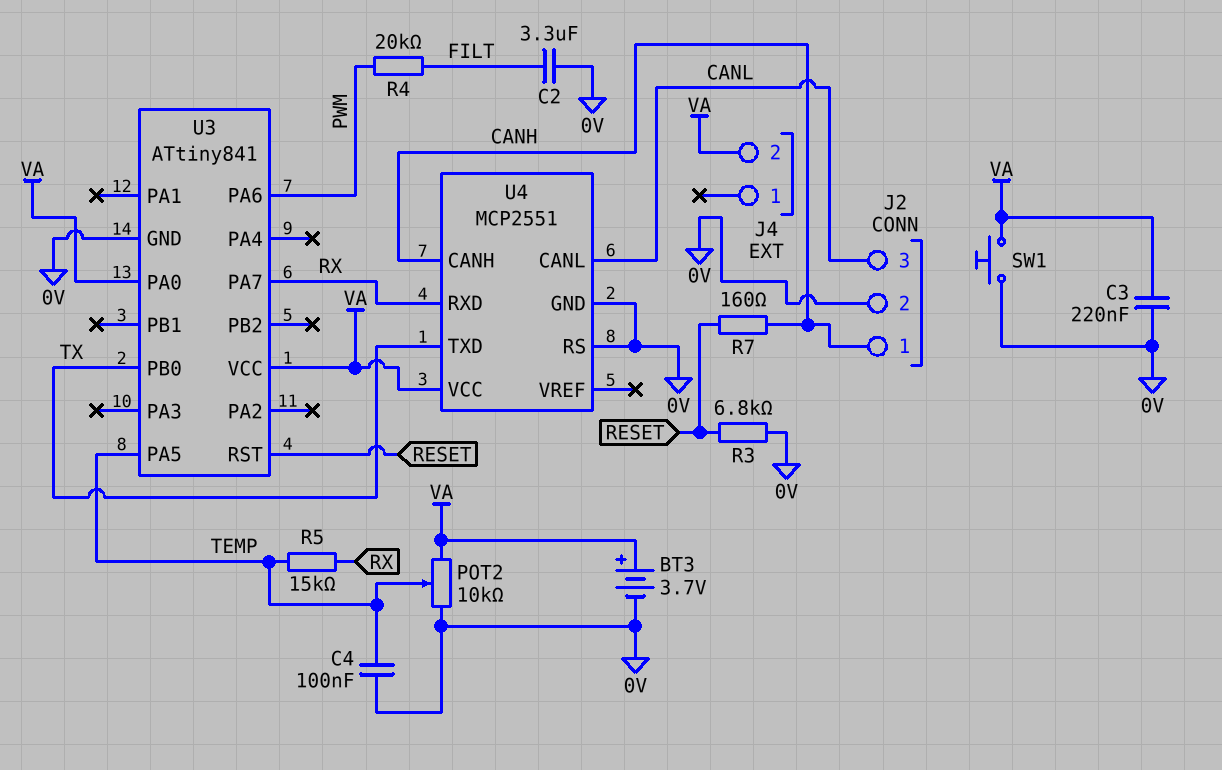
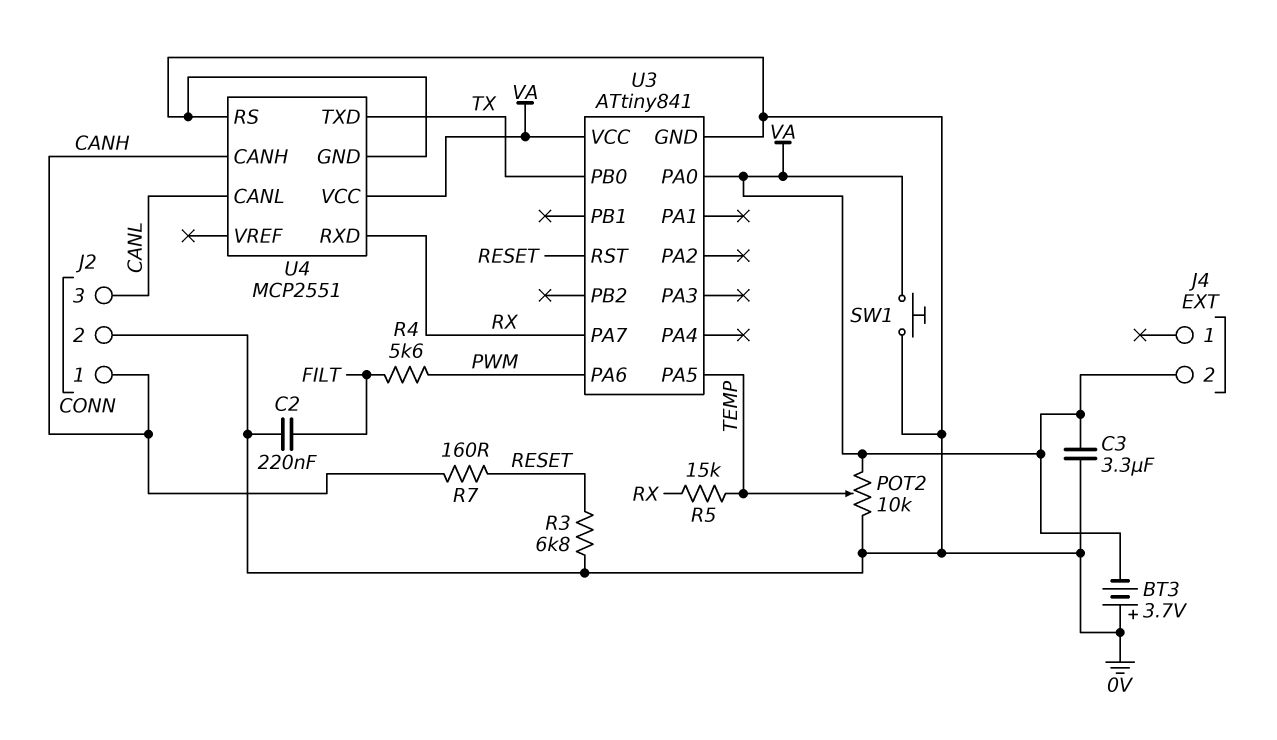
BT3: 3.7V (plus VA, minus 0V) -> 3.7V (plus 0V, minus VA)
C2: 3.3uF (0V, FILT) -> 220nF (0V, FILT)
C3: 220nF (0V, VA) -> 3.3uF (0V, VA)
C4: 100nF (0V, TEMP) -> none
R4: 20k (FILT, PWM) -> 5.6k (FILT, PWM)

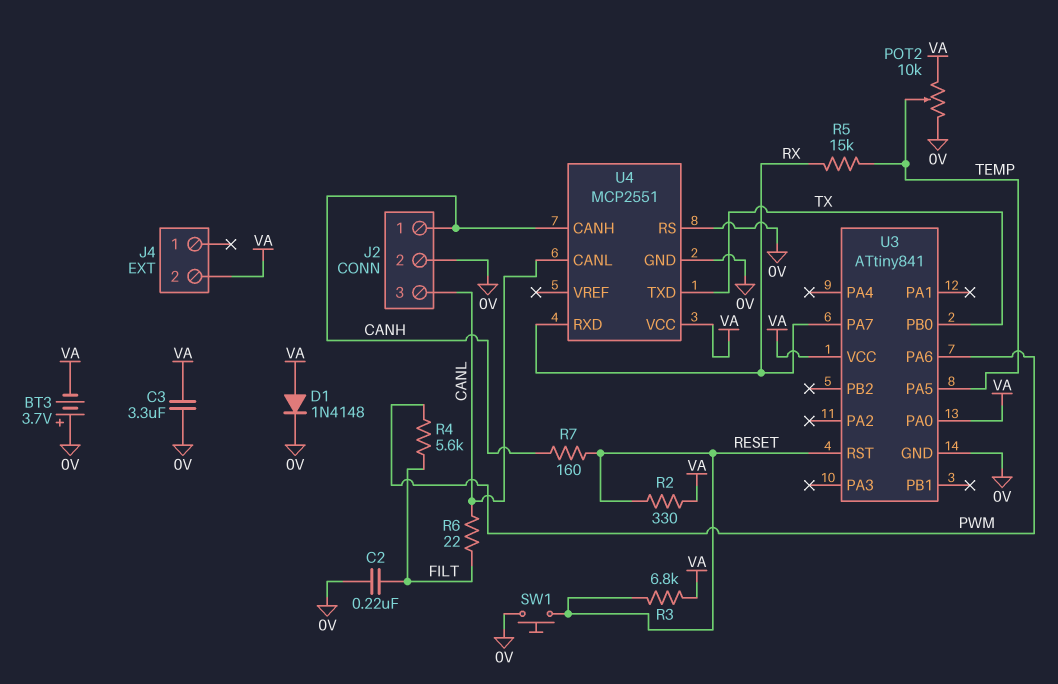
D1: none -> diode 1N4148 (A VA, K 0V)
R2: none -> 330 (RESET, VA)
R3: 6.8k (0V, RESET) -> 6.8k (RESET, VA)
R6: none -> 22 (CANL, FILT)
SW1: button (0V, VA) -> button (0V, RESET)

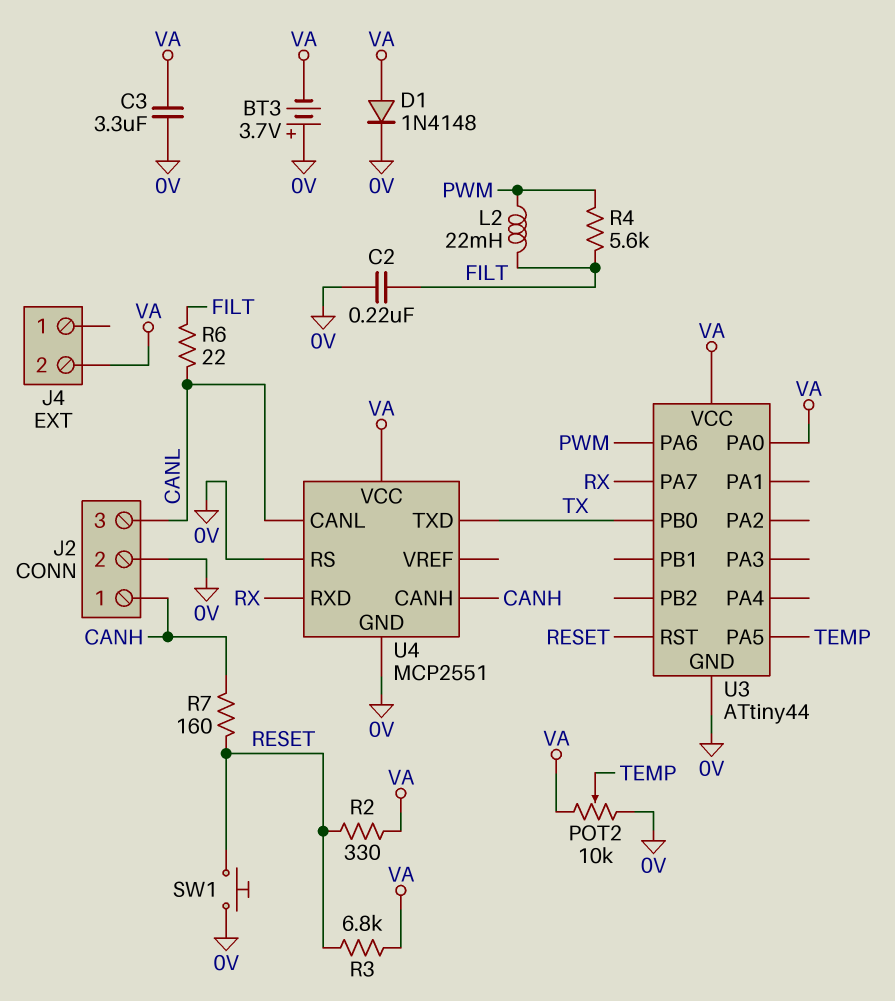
L2: none -> 22mH (FILT, PWM)
R5: 15k (RX, TEMP) -> none
U3: ATtiny841 -> ATtiny44

